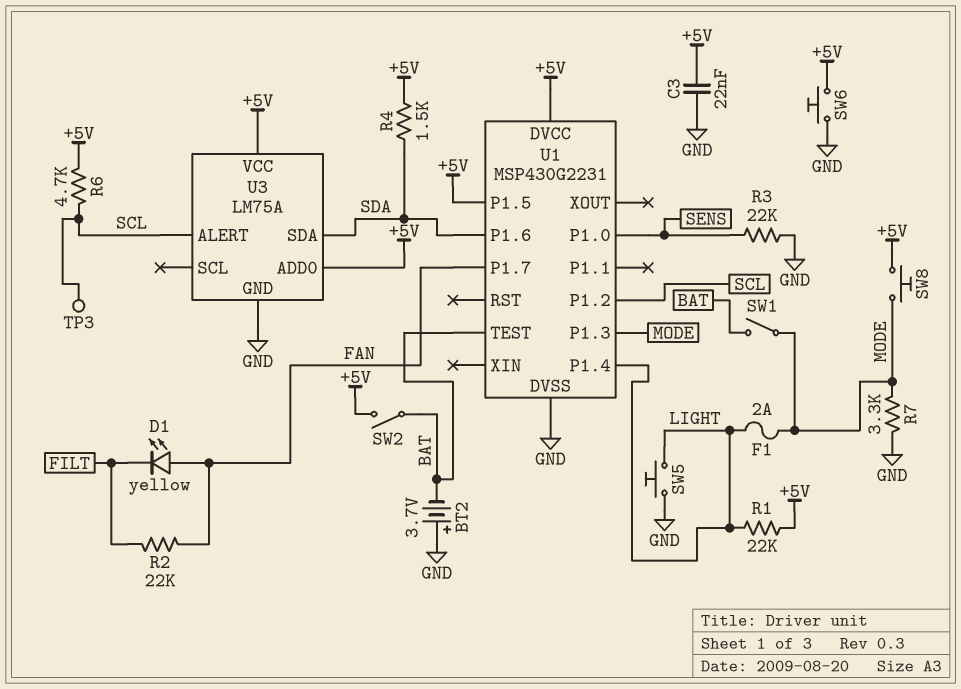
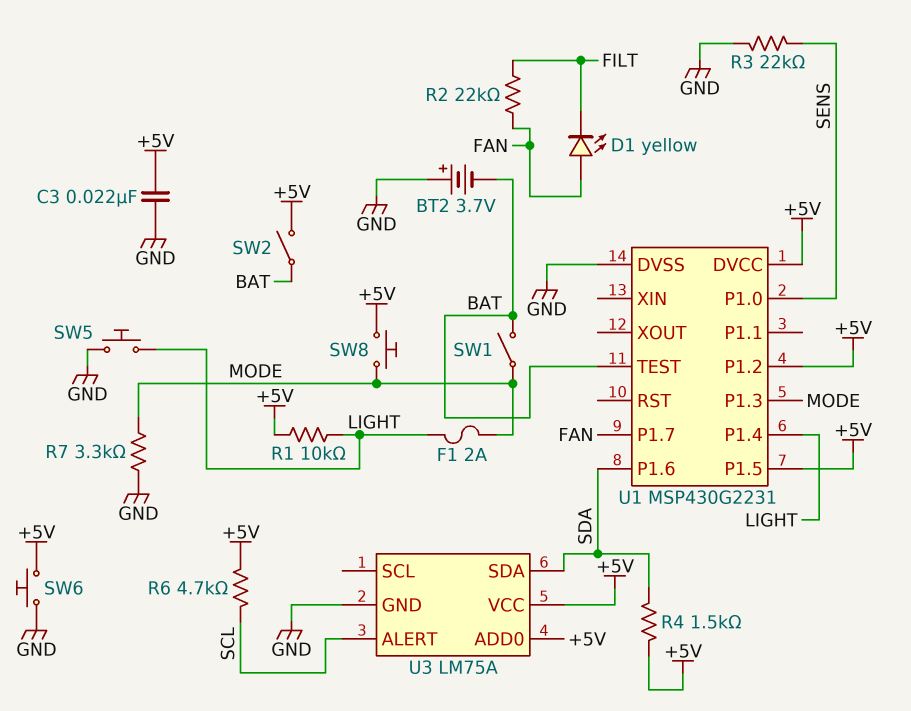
R1: 22k (+5V, LIGHT) -> 10k (+5V, LIGHT)
TP3: test point (SCL) -> none
U1 pin P1.2: SCL -> +5V

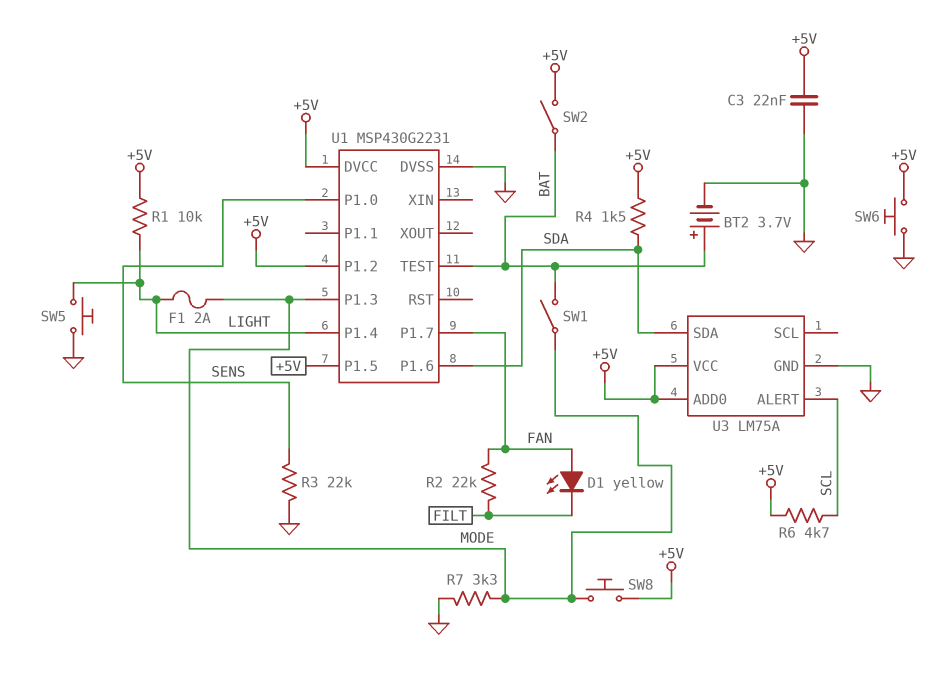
BT2: 3.7V (plus GND, minus BAT) -> 3.7V (plus BAT, minus GND)

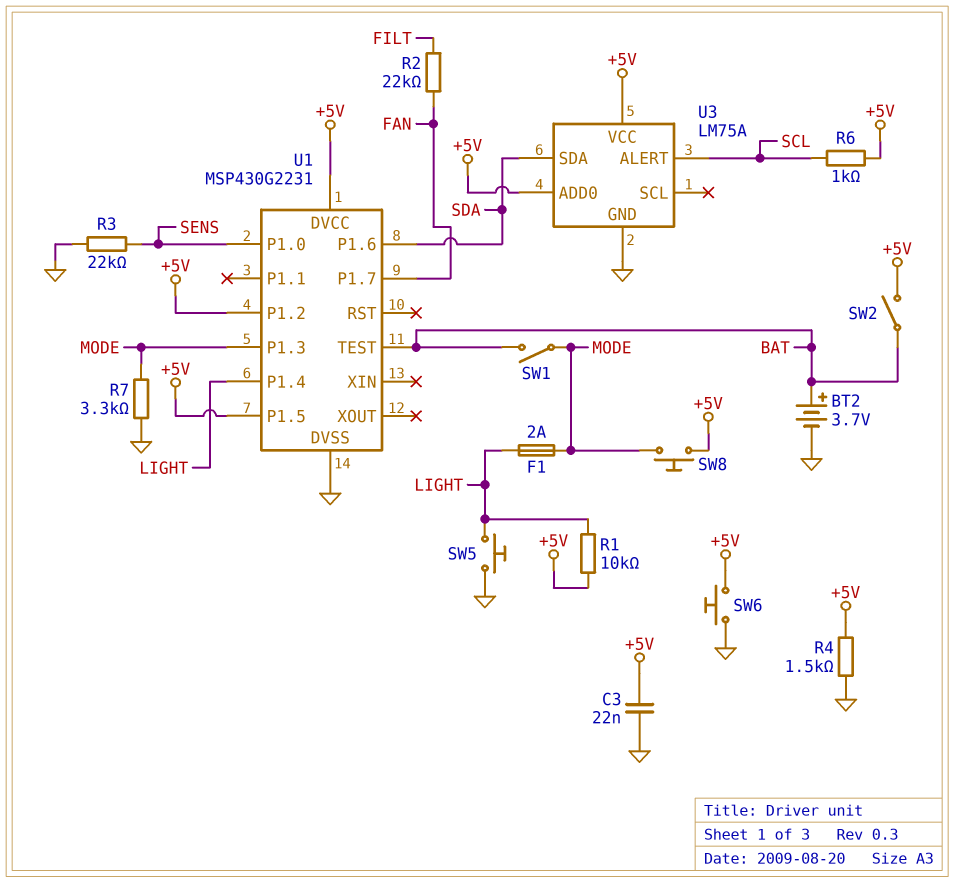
D1: LED yellow (A FAN, K FILT) -> none
R4: 1.5k (+5V, SDA) -> 1.5k (+5V, GND)
R6: 4.7k (+5V, SCL) -> 1k (+5V, SCL)

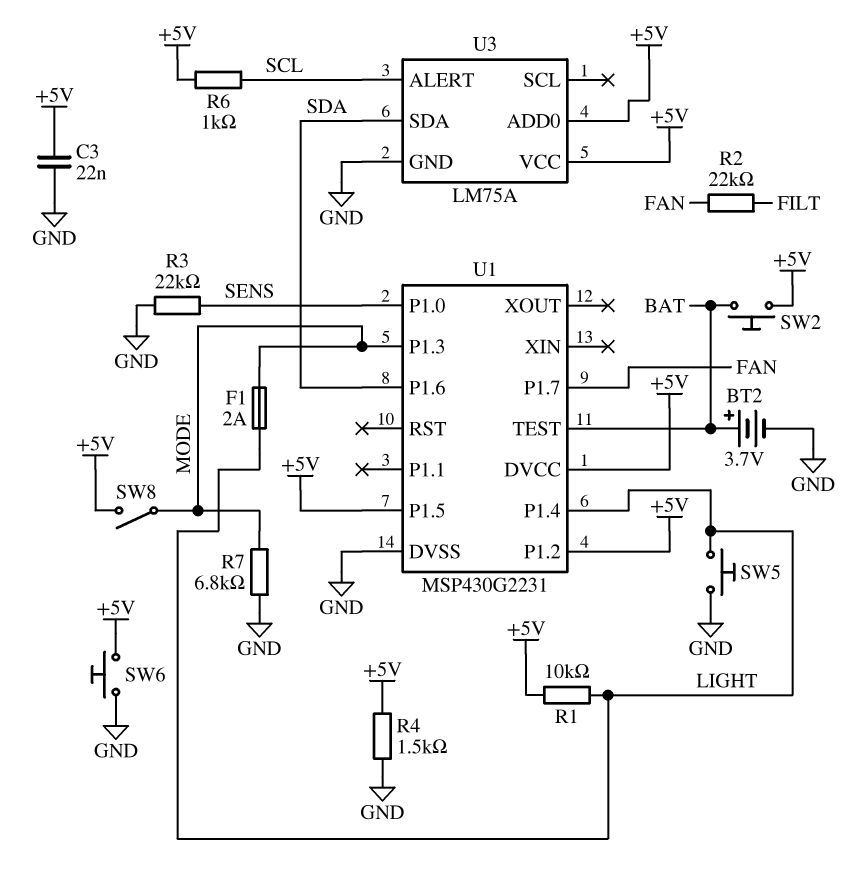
R7: 3.3k (GND, MODE) -> 6.8k (GND, MODE)
SW1: switch (BAT, MODE) -> none
SW2: switch (+5V, BAT) -> button (+5V, BAT)
SW8: button (+5V, MODE) -> switch (+5V, MODE)

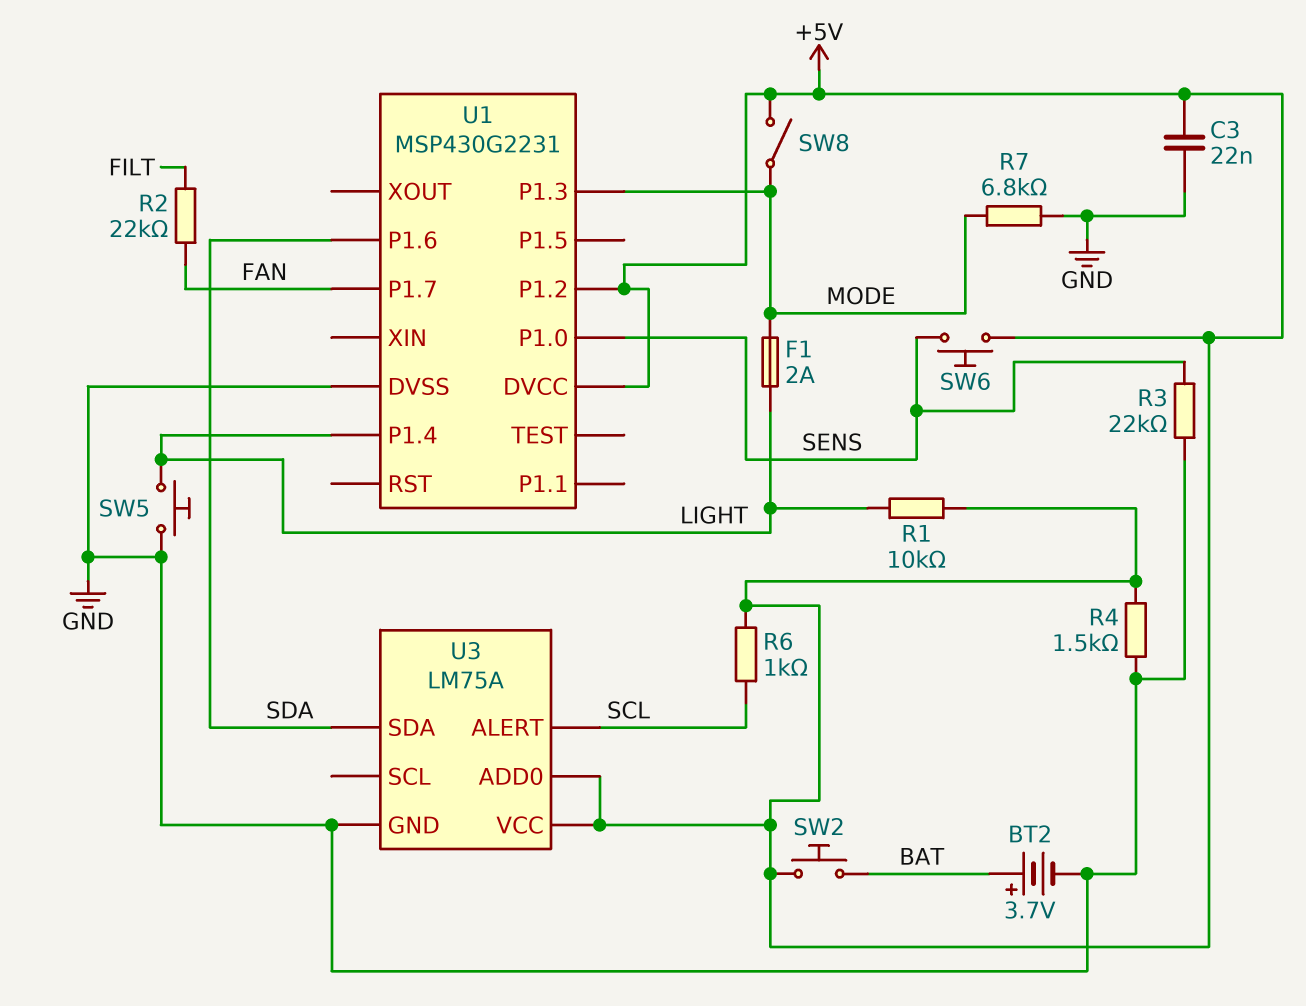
SW6: button (+5V, GND) -> button (+5V, SENS)
U1 pin P1.5: +5V -> none
U1 pin TEST: BAT -> none

